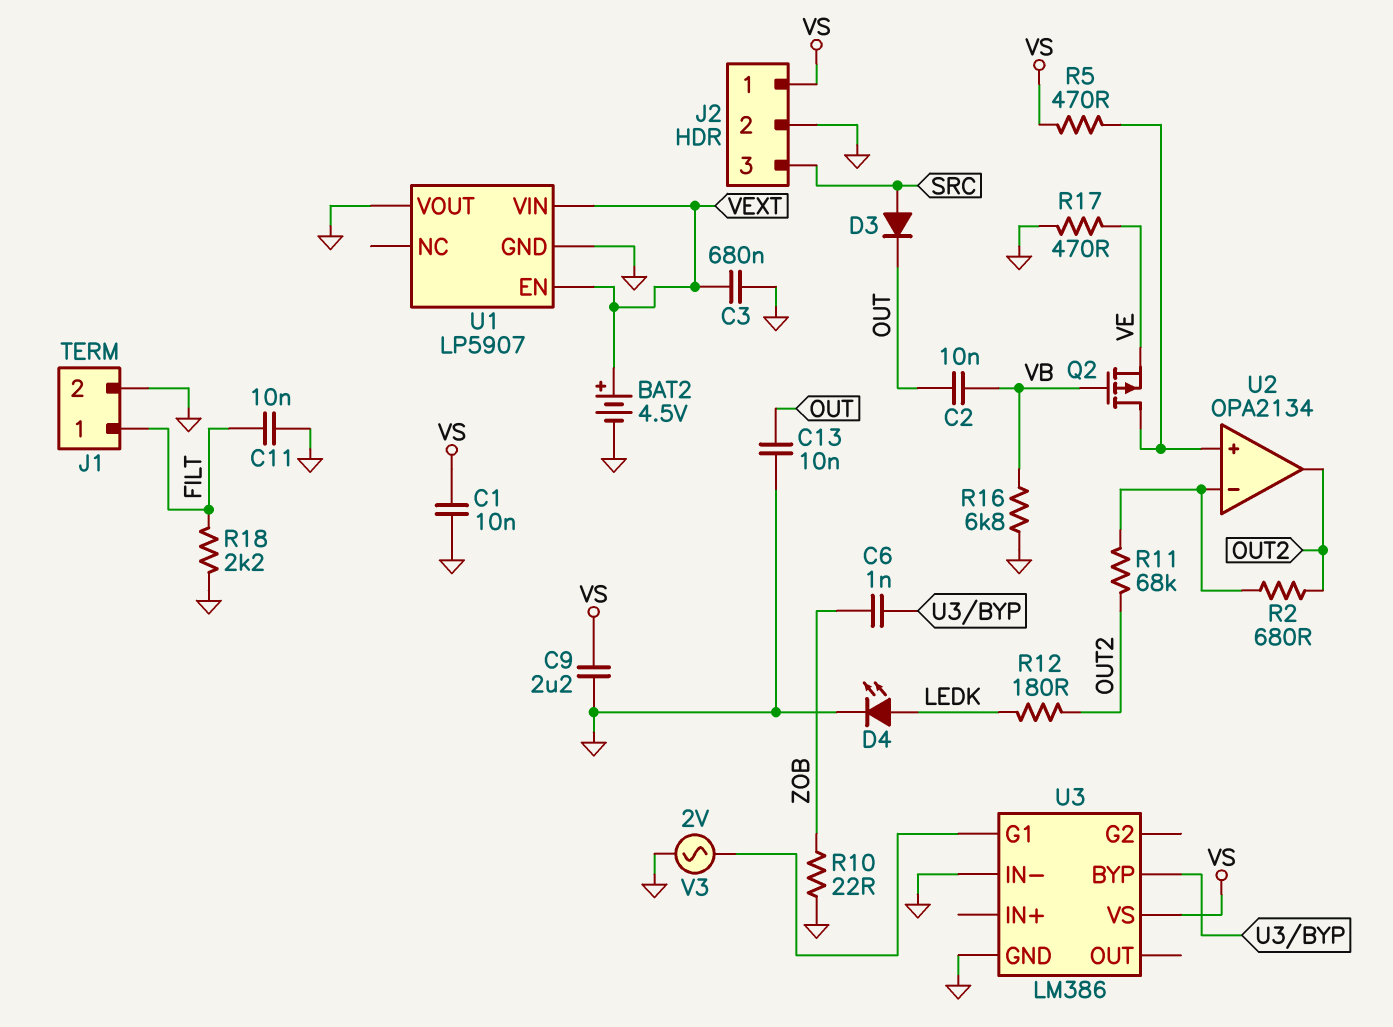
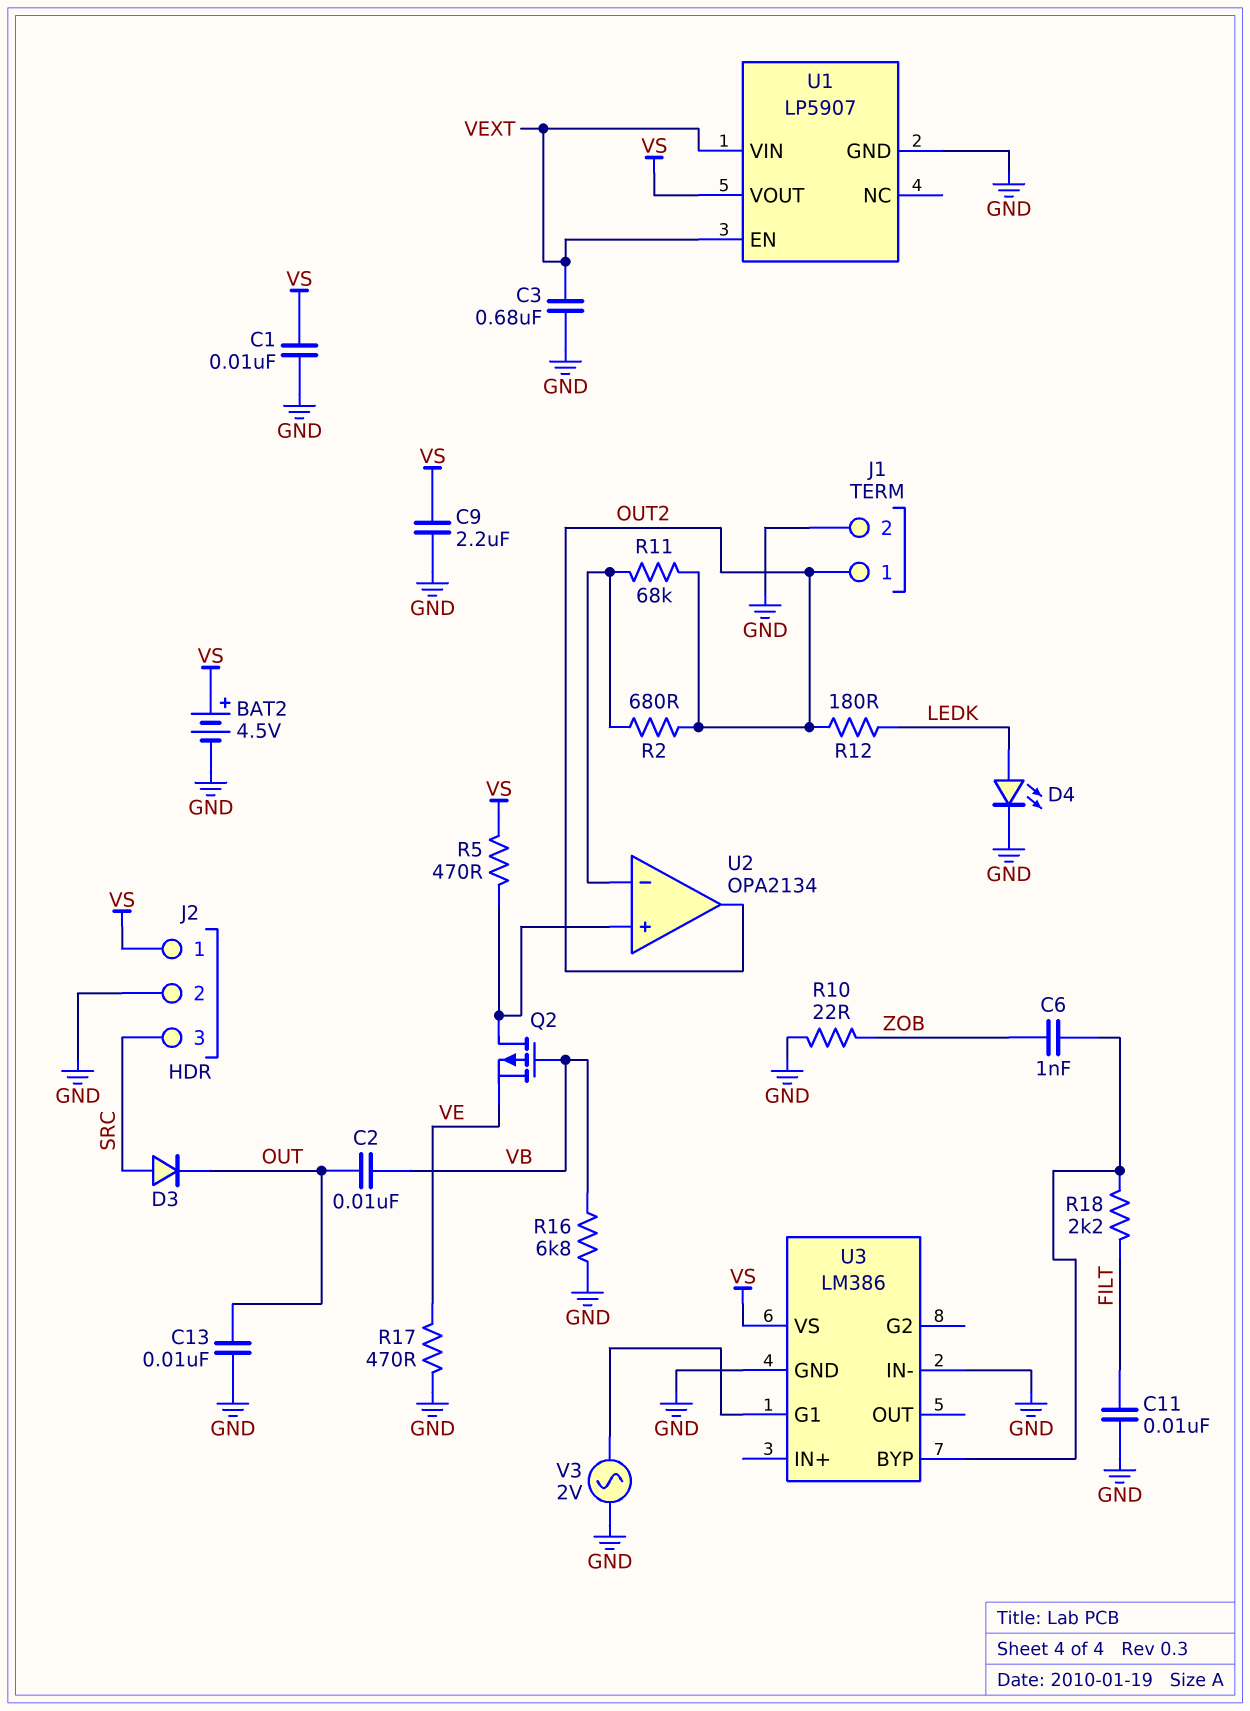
BAT2: 4.5V (plus VEXT, minus GND) -> 4.5V (plus VS, minus GND)
J1 pin 1: FILT -> OUT2
R18: 2.2k (FILT, GND) -> 2.2k (FILT, U3/BYP)
U1 pin VOUT: GND -> VS

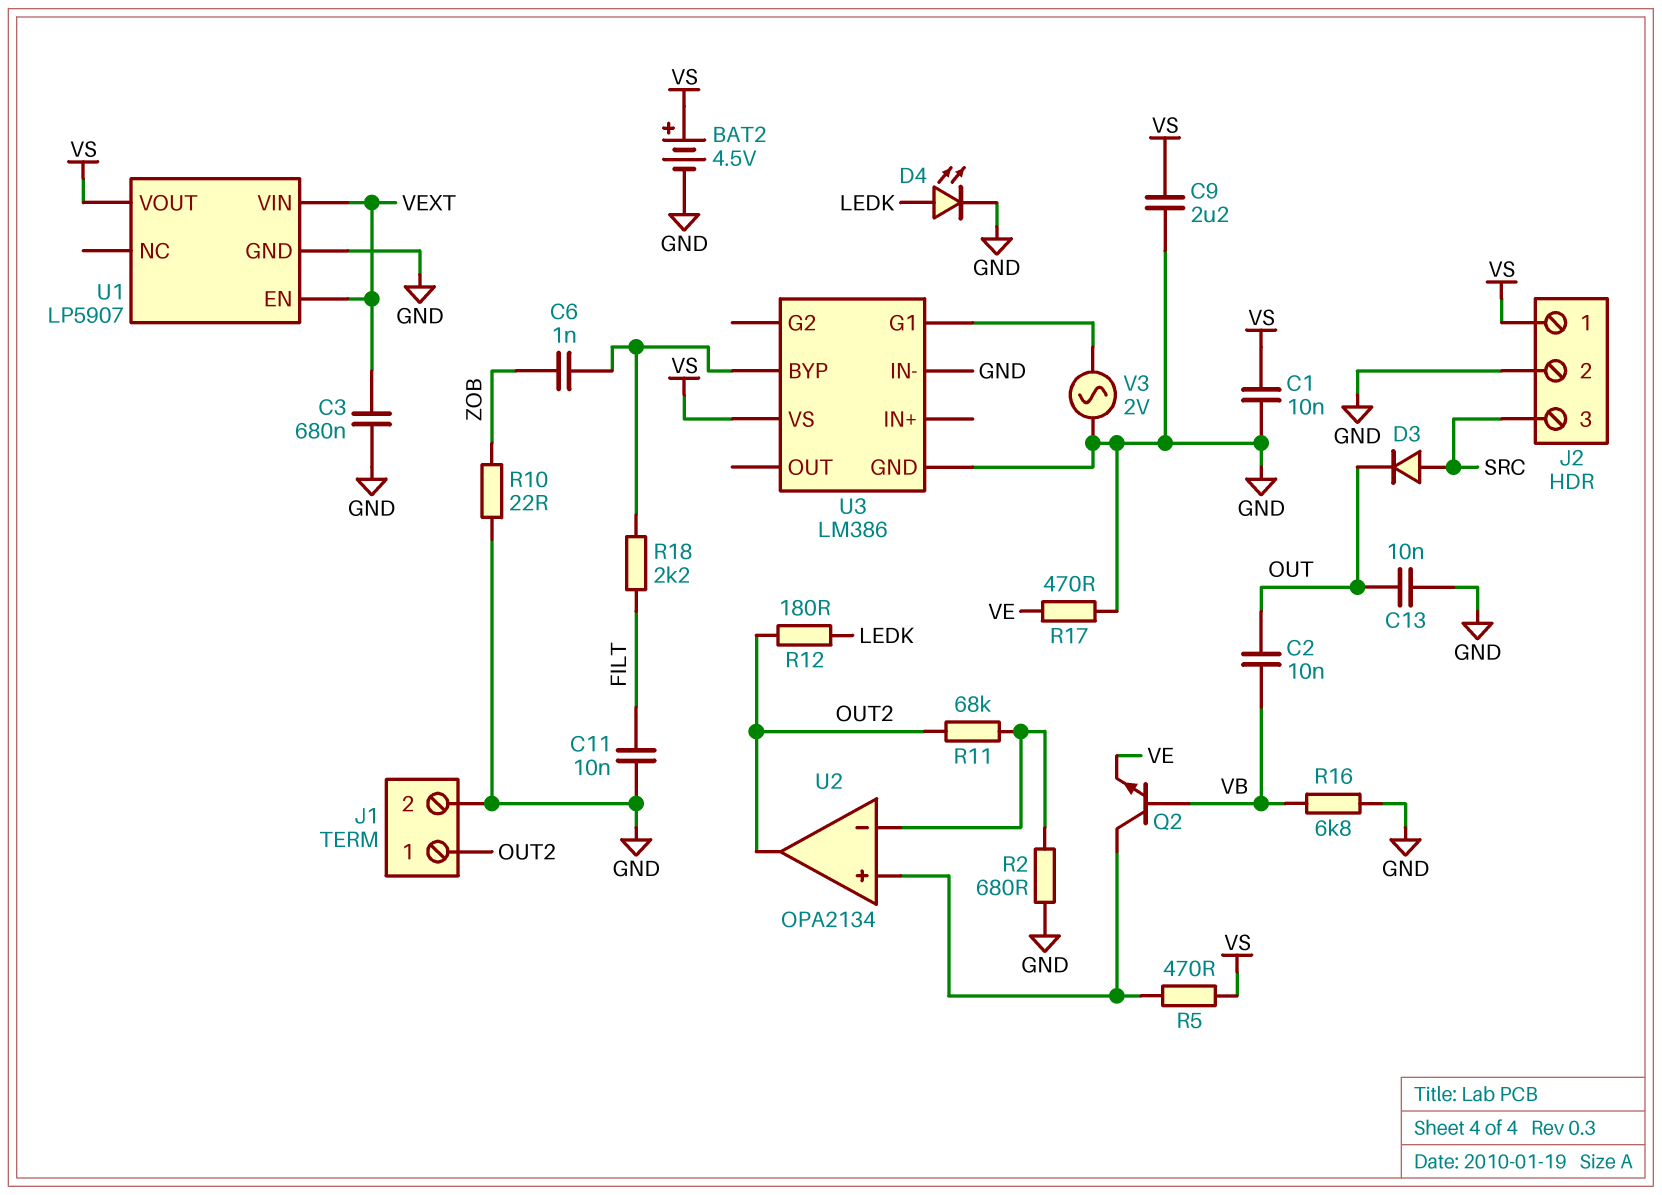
Q2: PMOS (G VB, D U2/in+, S VE) -> NPN (B VB, C U2/in+, E VE)
R2: 680 (OUT2, U2/in-) -> 680 (GND, U2/in-)

